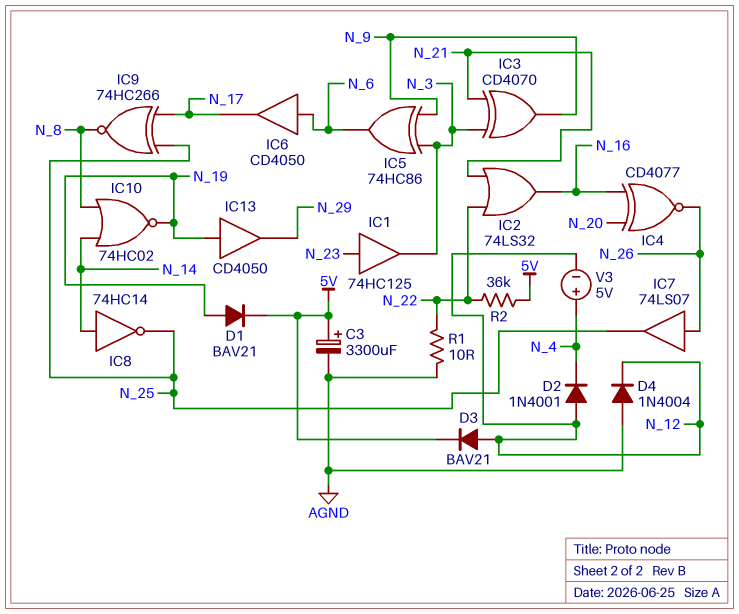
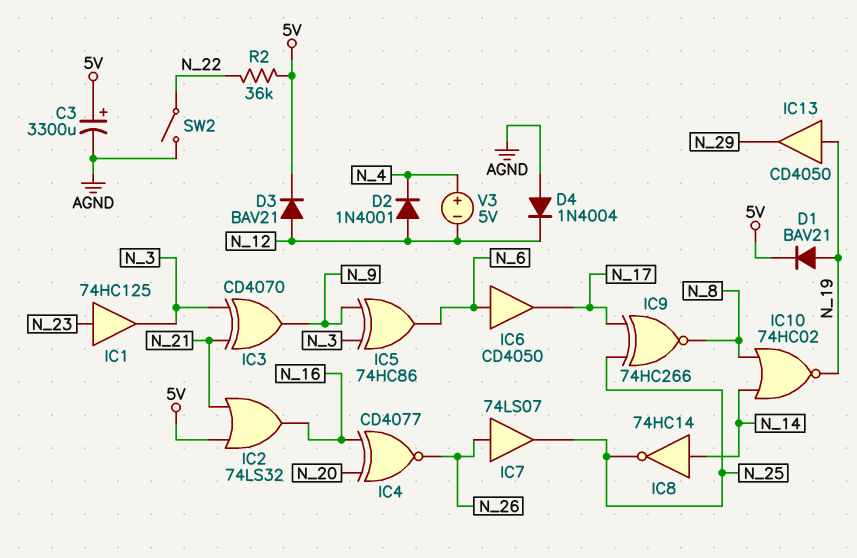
IC2: OR 74LS32 (in N_21, in N_22, out N_16) -> OR 74LS32 (in 5V, in N_21, out N_16)
R1: 10 (AGND, N_22) -> none
SW2: none -> switch (AGND, N_22)

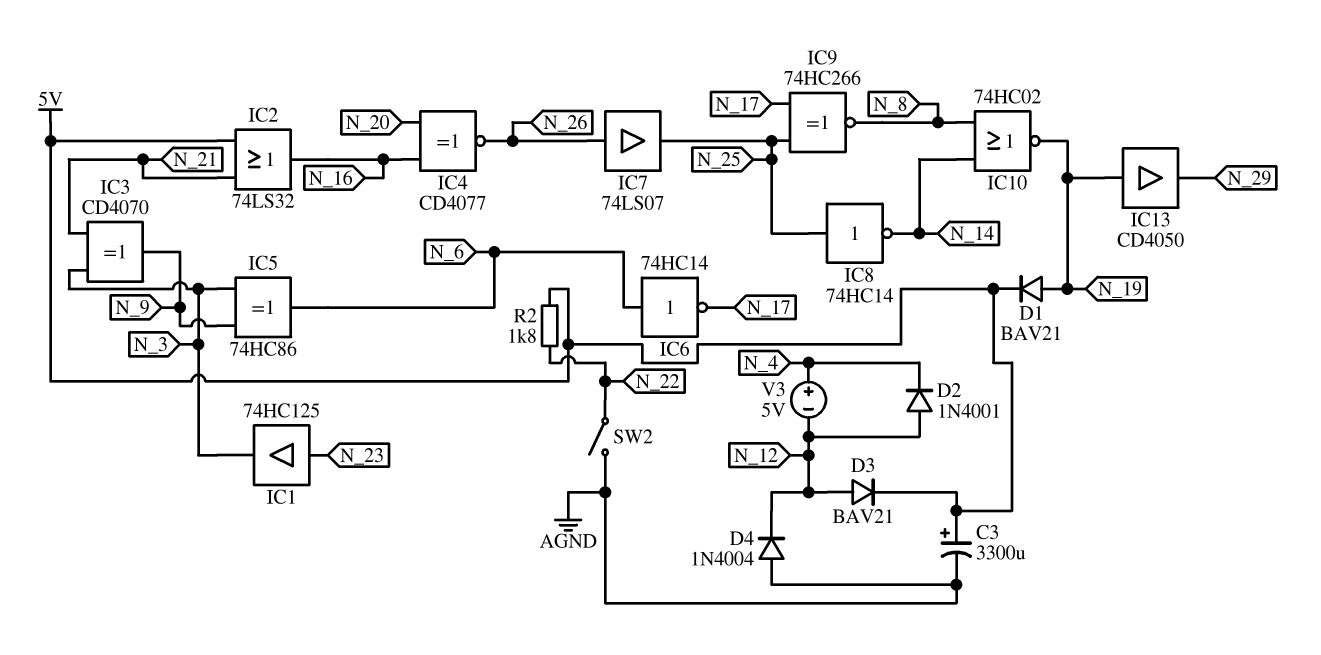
IC6: buffer CD4050 (in N_6, out N_17) -> NOT 74HC14 (in N_6, out N_17)
IC8: NOT 74HC14 (in N_14, out N_25) -> NOT 74HC14 (in N_25, out N_14)
R2: 36k (5V, N_22) -> 1.8k (5V, N_22)

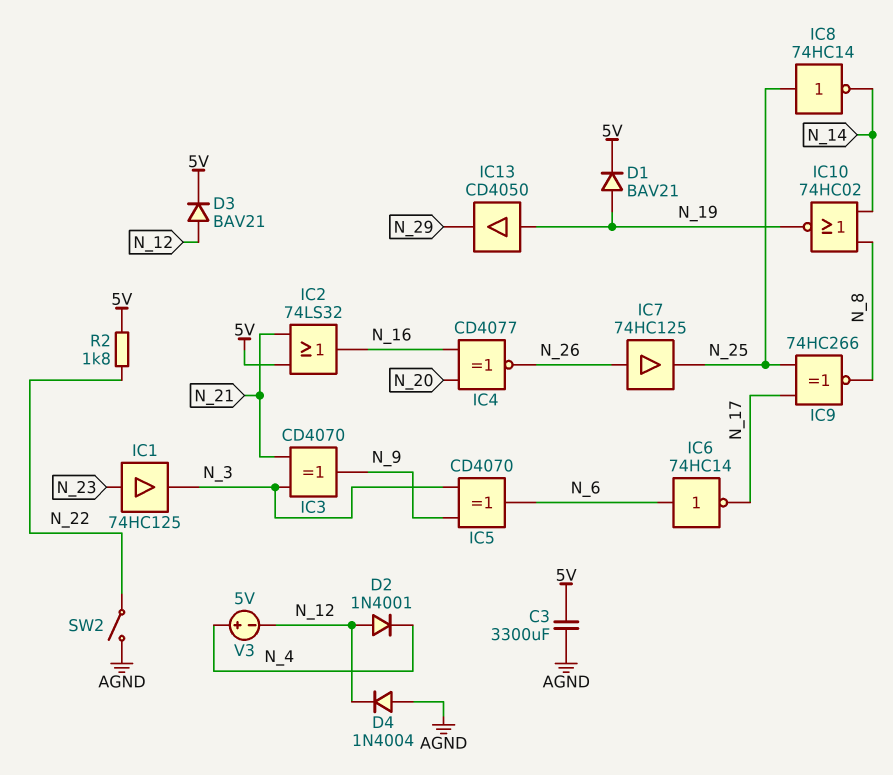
C3: 3300uF (plus 5V, minus AGND) -> 3300uF (5V, AGND)
IC5: XOR 74HC86 (in N_3, in N_9, out N_6) -> XOR CD4070 (in N_3, in N_9, out N_6)
IC7: buffer 74LS07 (in N_26, out N_25) -> buffer 74HC125 (in N_26, out N_25)

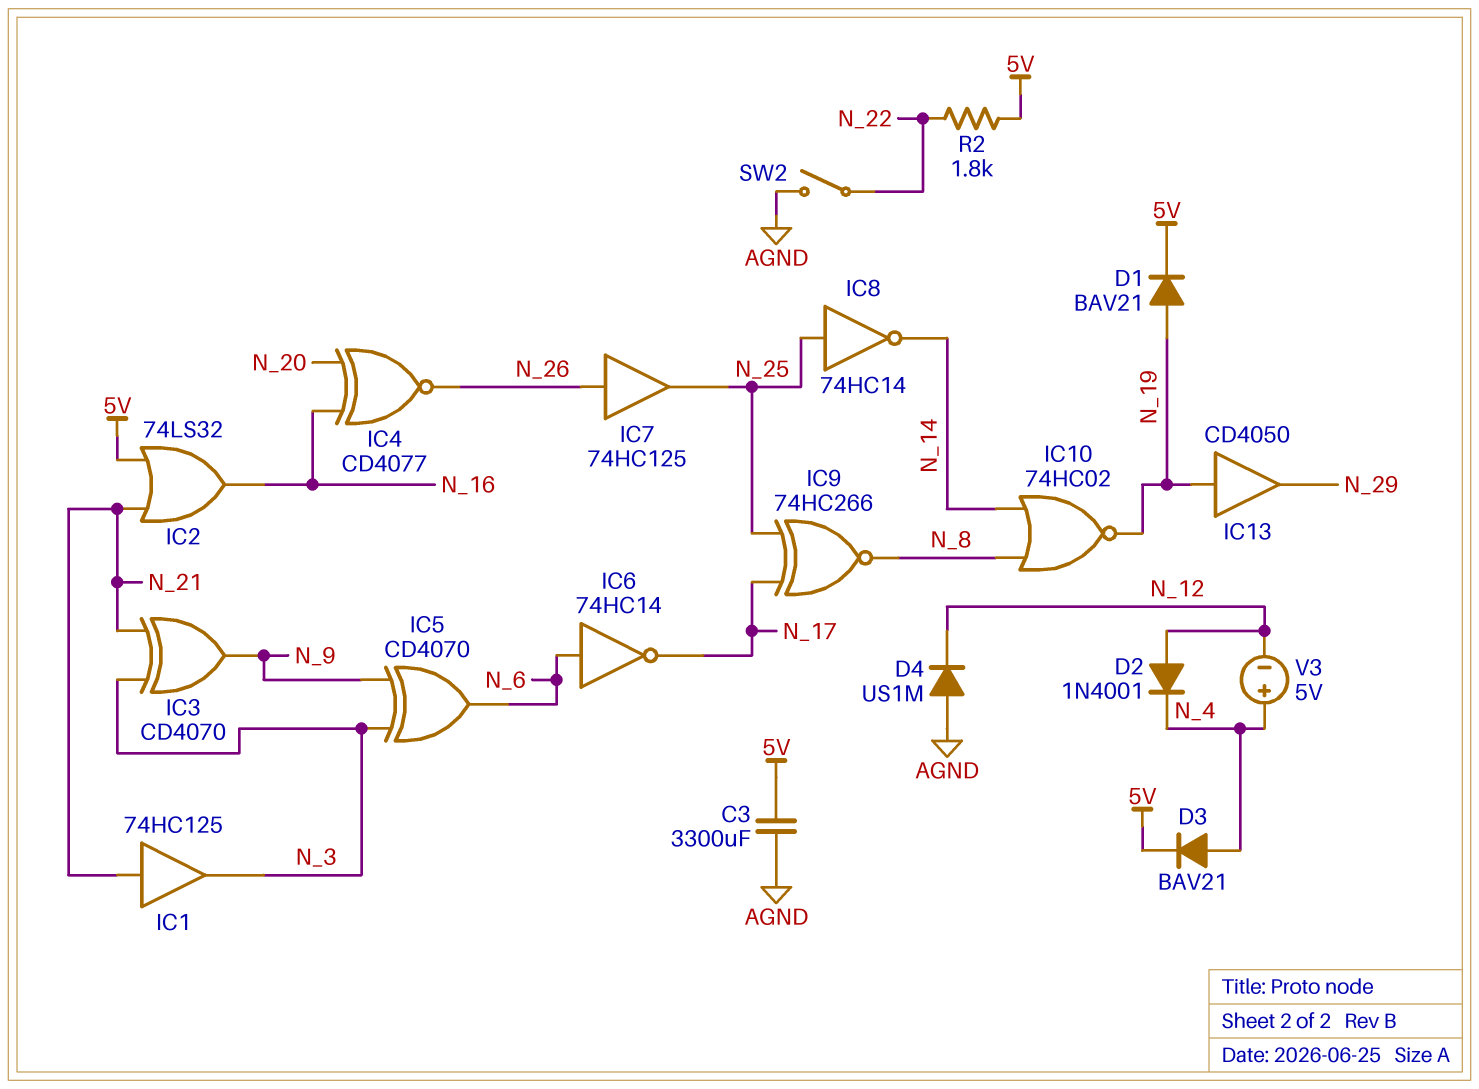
D3: diode BAV21 (A N_12, K 5V) -> diode BAV21 (A N_4, K 5V)
D4: diode 1N4004 (A AGND, K N_12) -> diode US1M (A AGND, K N_12)
IC1: buffer 74HC125 (in N_23, out N_3) -> buffer 74HC125 (in N_21, out N_3)

